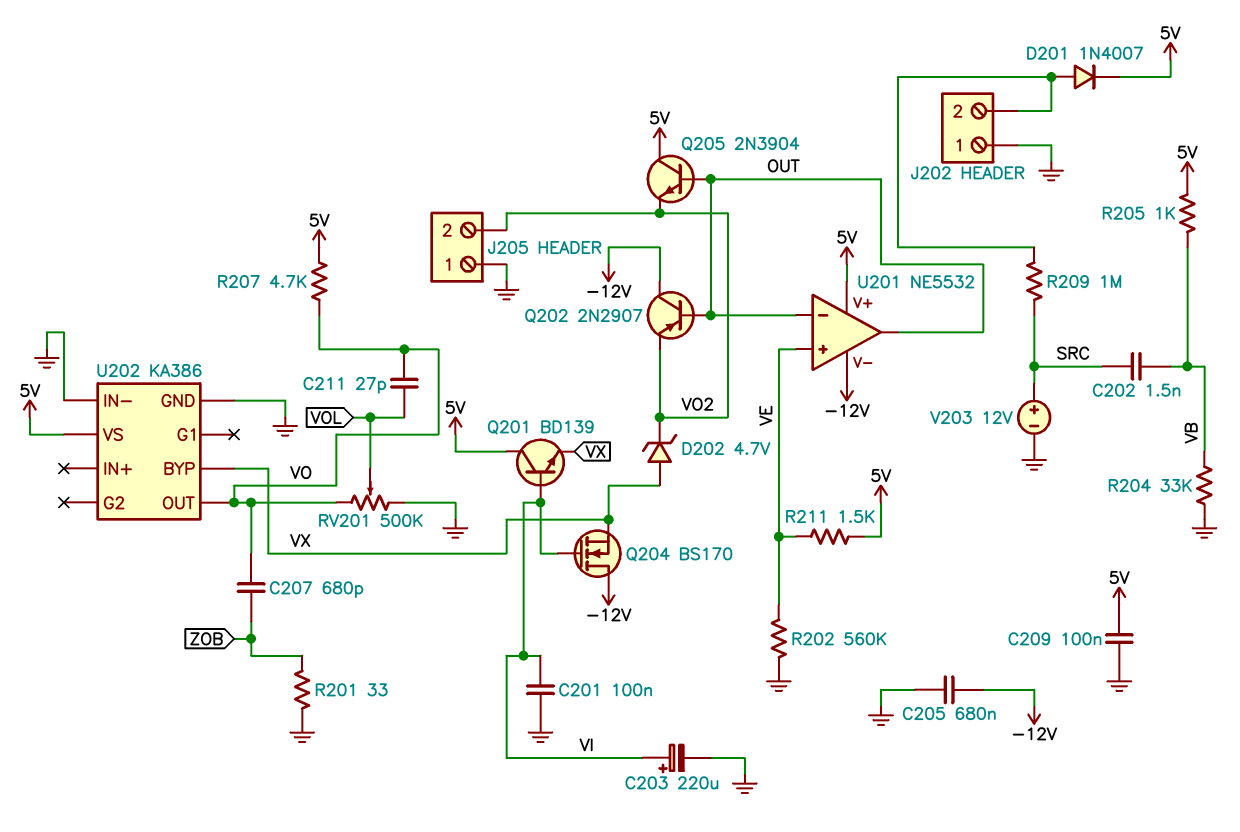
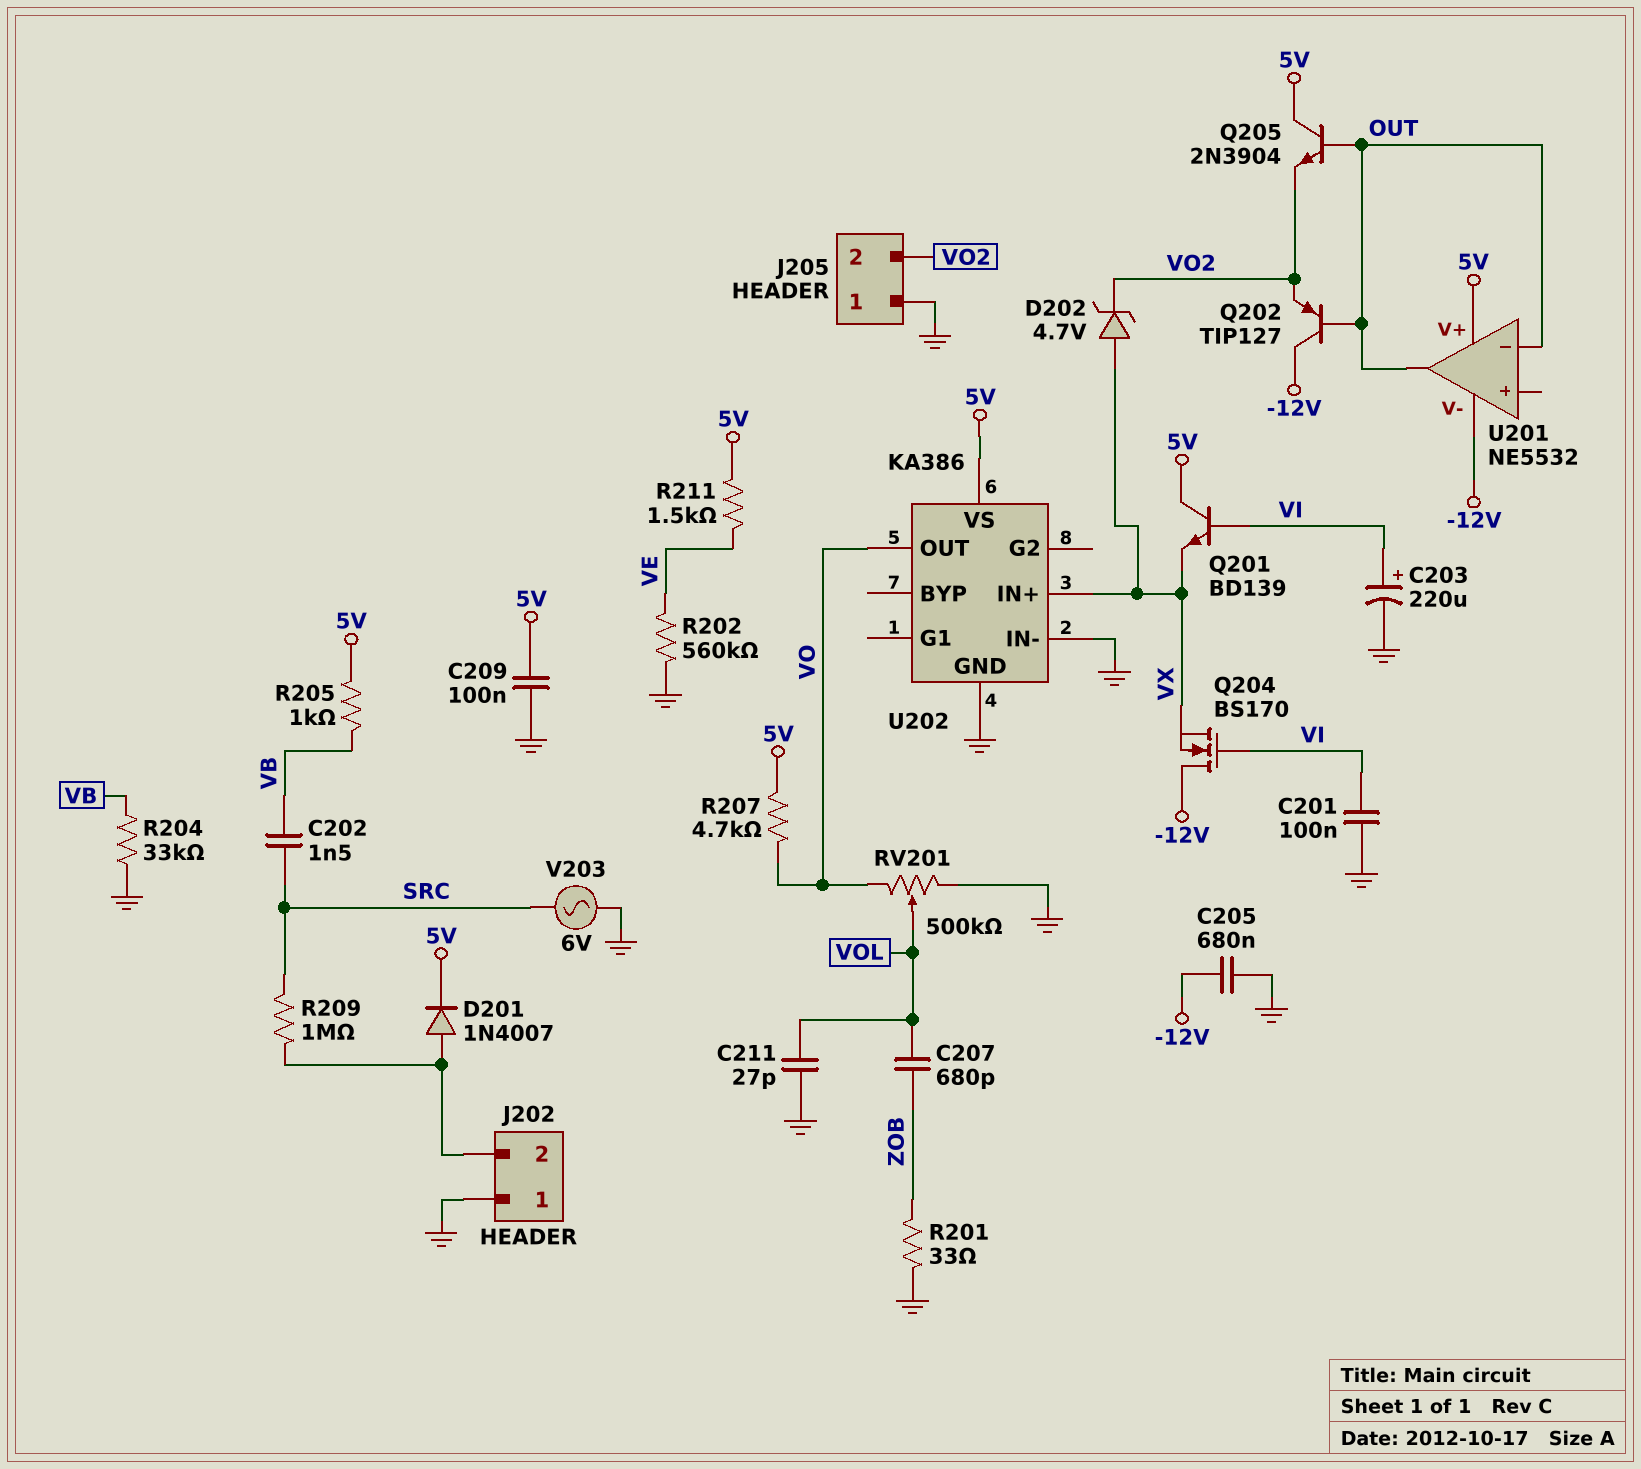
C207: 680pF (VO, ZOB) -> 680pF (VOL, ZOB)
C211: 27pF (VO, VOL) -> 27pF (GND, VOL)
Q202: PNP 2N2907 (B OUT, C -12V, E VO2) -> PNP TIP127 (B OUT, C -12V, E VO2)
U201 pin in+: VE -> none
U202 pin BYP: VX -> none
U202 pin IN+: none -> VX
V203: 12V (plus SRC, minus GND) -> AC 6V (GND, SRC)

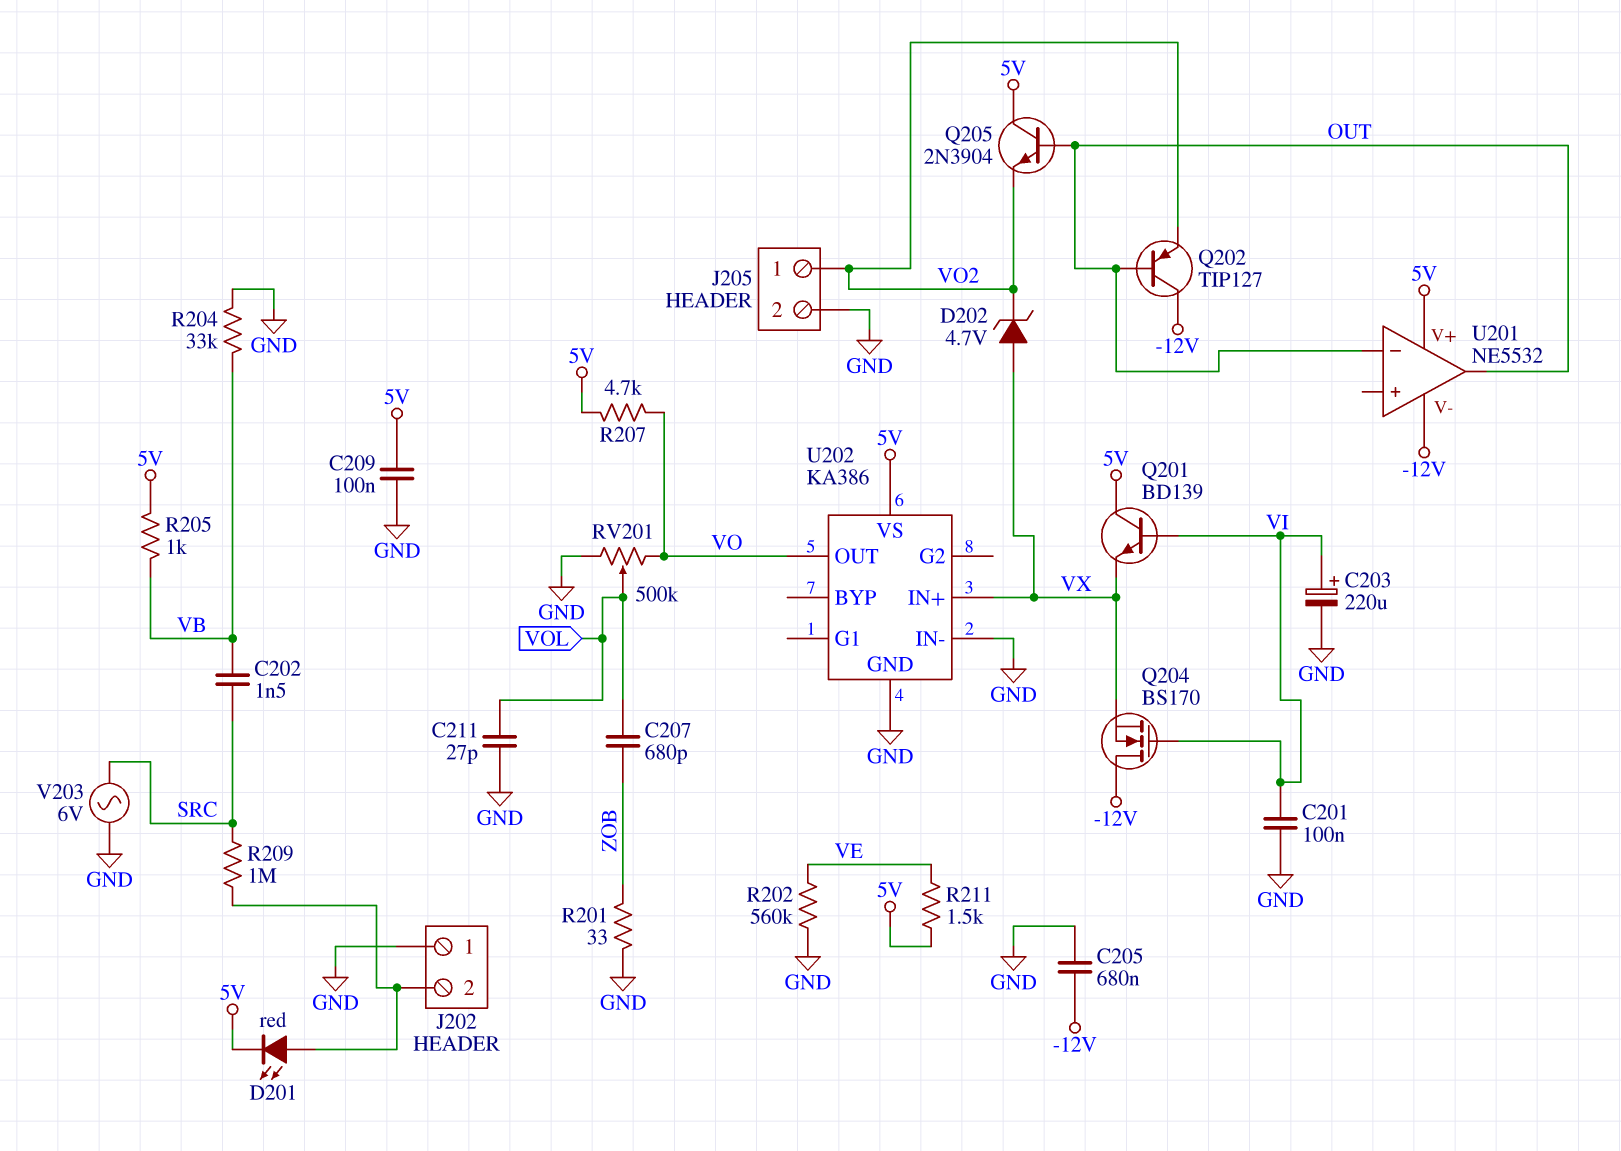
D201: diode 1N4007 (A J202/2, K 5V) -> LED red (A J202/2, K 5V)
J205 pin 1: GND -> VO2
J205 pin 2: VO2 -> GND

